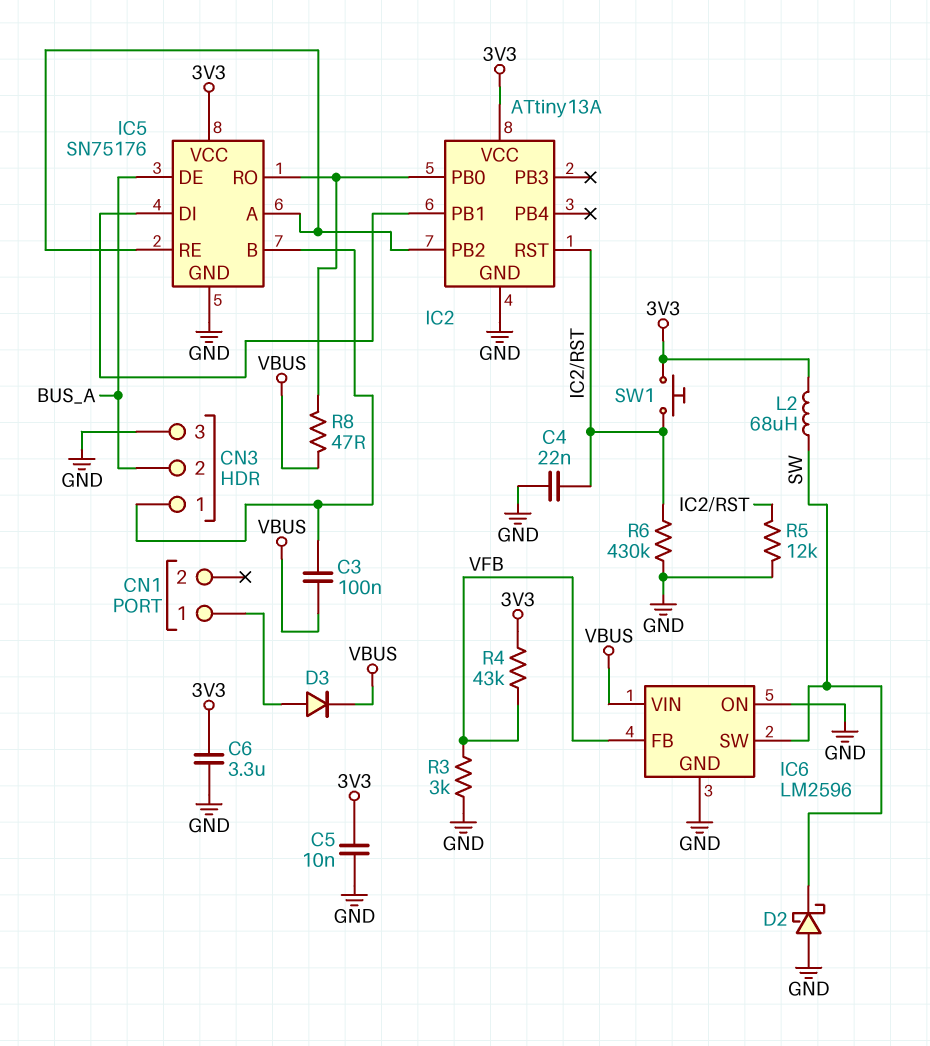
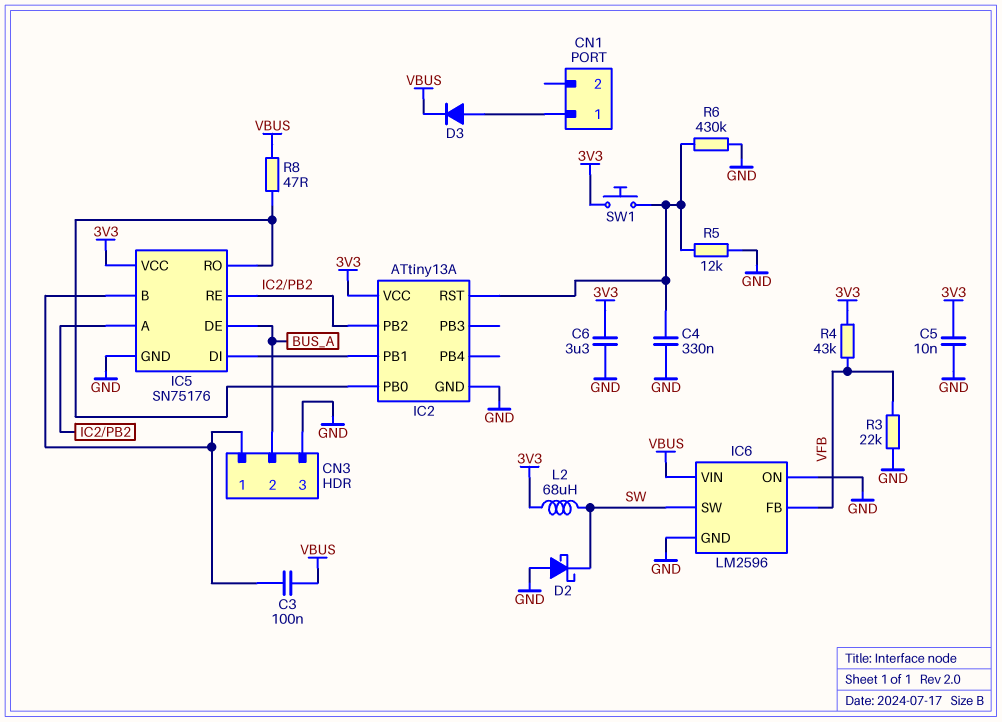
C4: 22nF (GND, IC2/RST) -> 330nF (GND, IC2/RST)
R3: 3k (GND, VFB) -> 22k (GND, VFB)

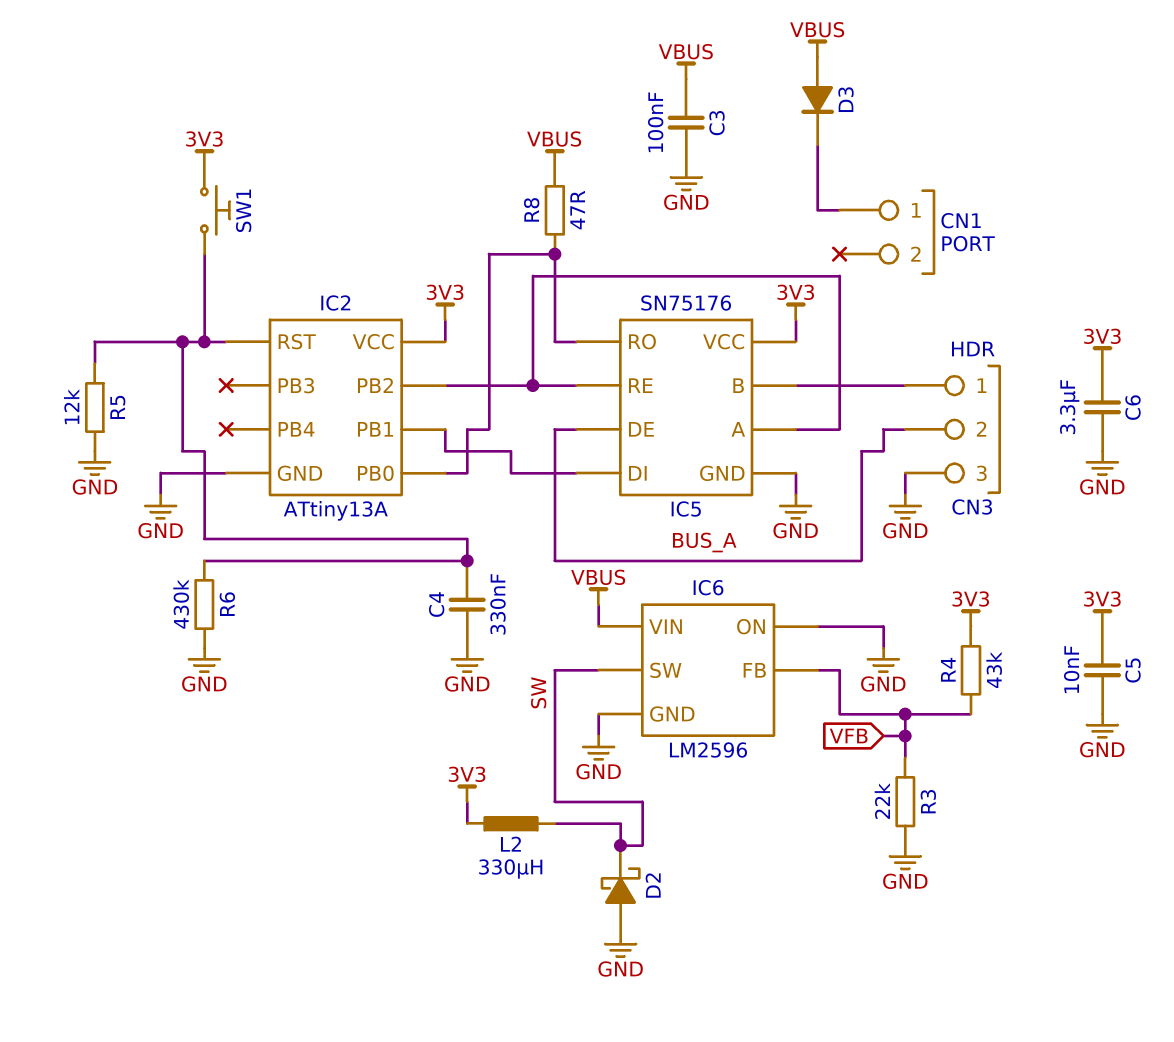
C3: 100nF (CN3/1, VBUS) -> 100nF (GND, VBUS)
D3: diode (A CN1/1, K VBUS) -> diode (A VBUS, K CN1/1)
L2: 68uH (3V3, SW) -> 330uH (3V3, SW)

